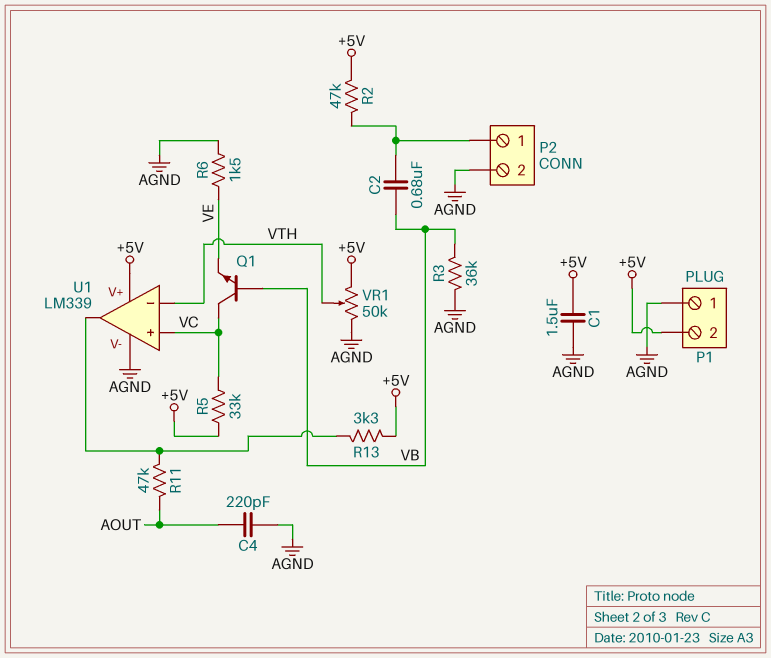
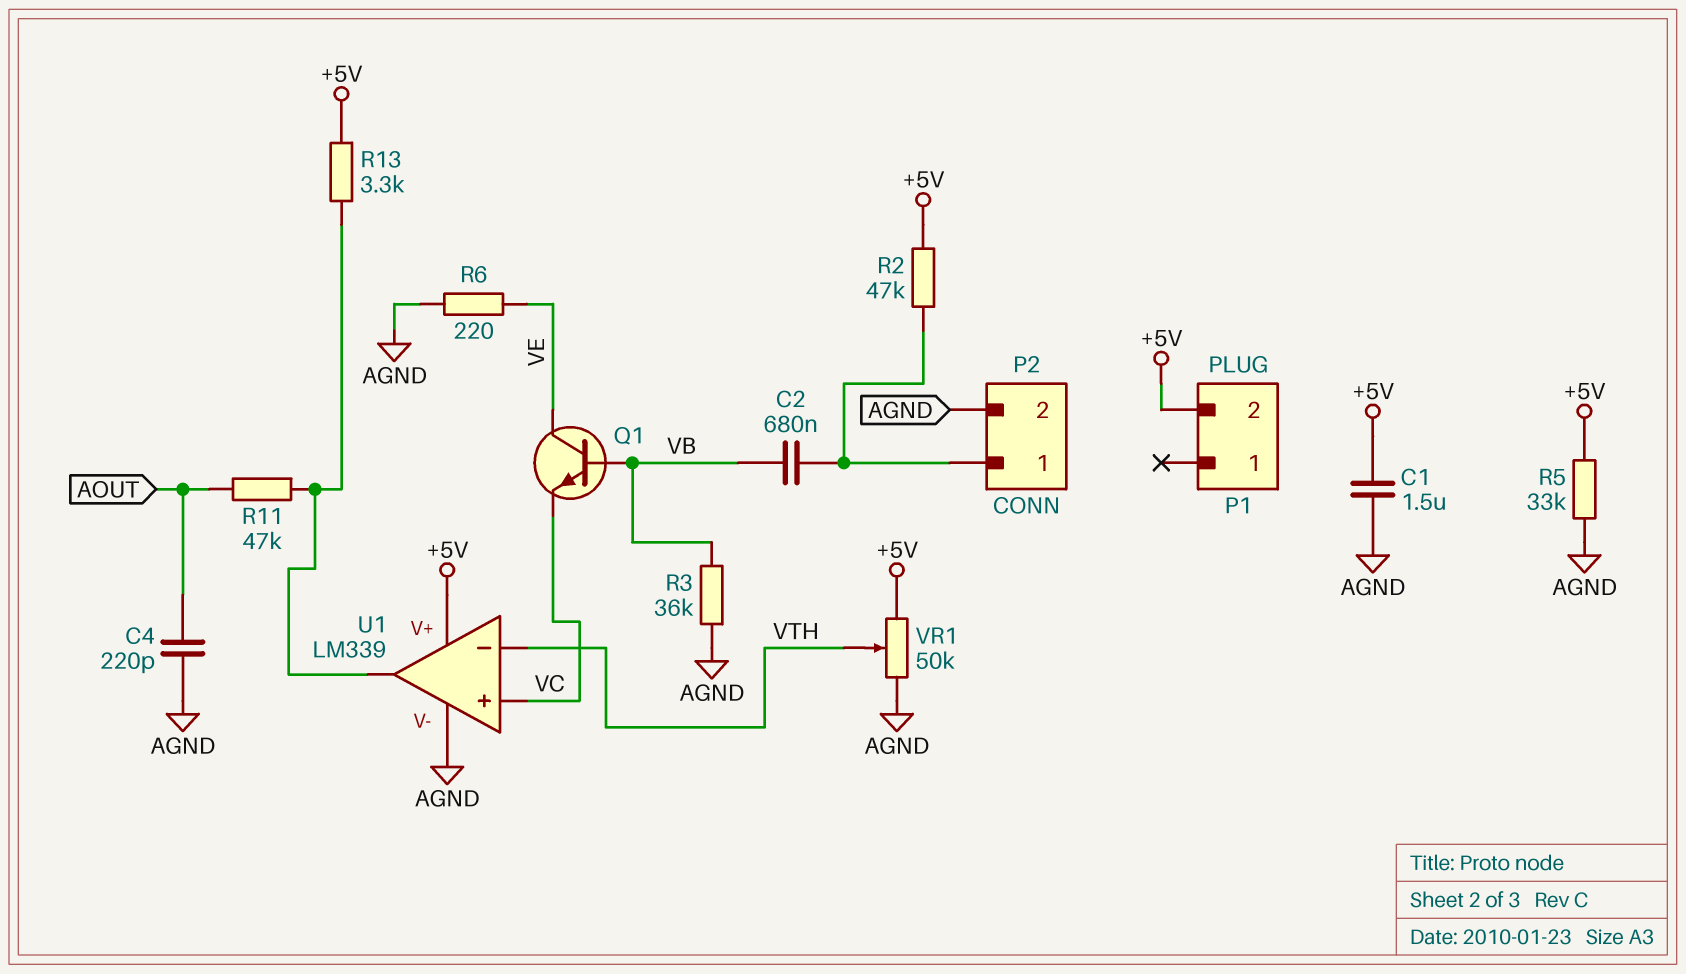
P1 pin 1: AGND -> none
Q1: NPN (B VB, C VC, E VE) -> NPN (B VB, C VE, E VC)
R5: 33k (+5V, VC) -> 33k (+5V, AGND)
R6: 1.5k (AGND, VE) -> 220 (AGND, VE)

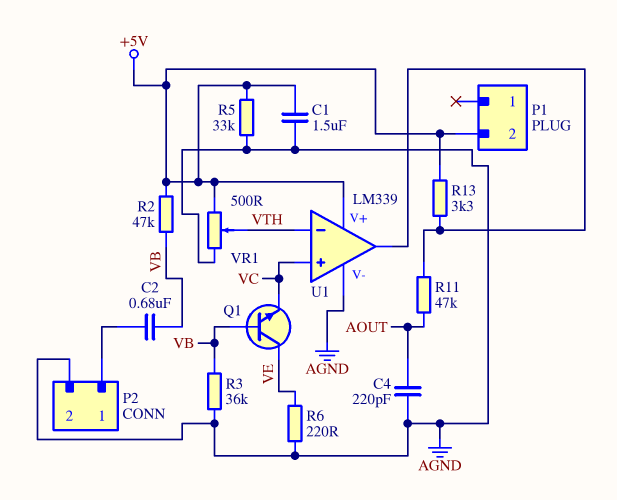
R2: 47k (+5V, P2/1) -> 47k (+5V, VB)
VR1: 50k (+5V, AGND, wiper VTH) -> 500 (+5V, AGND, wiper VTH)

